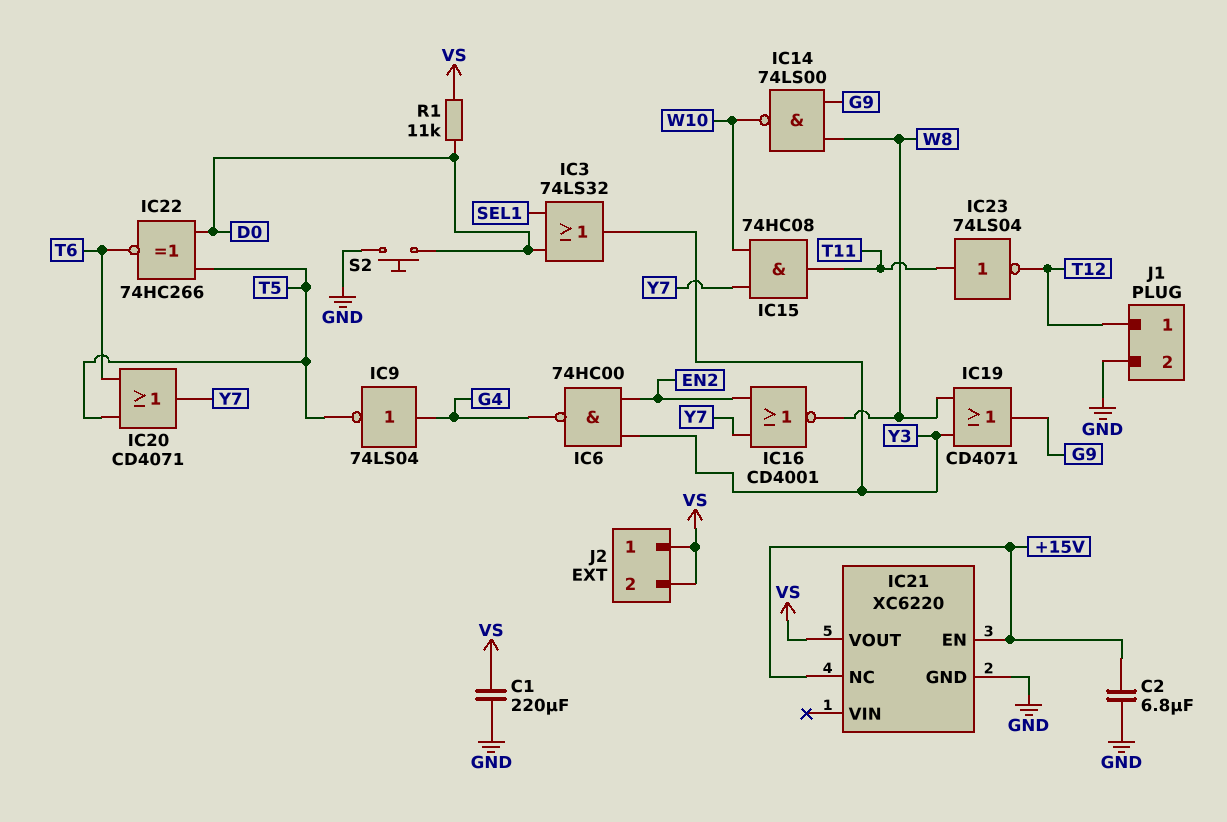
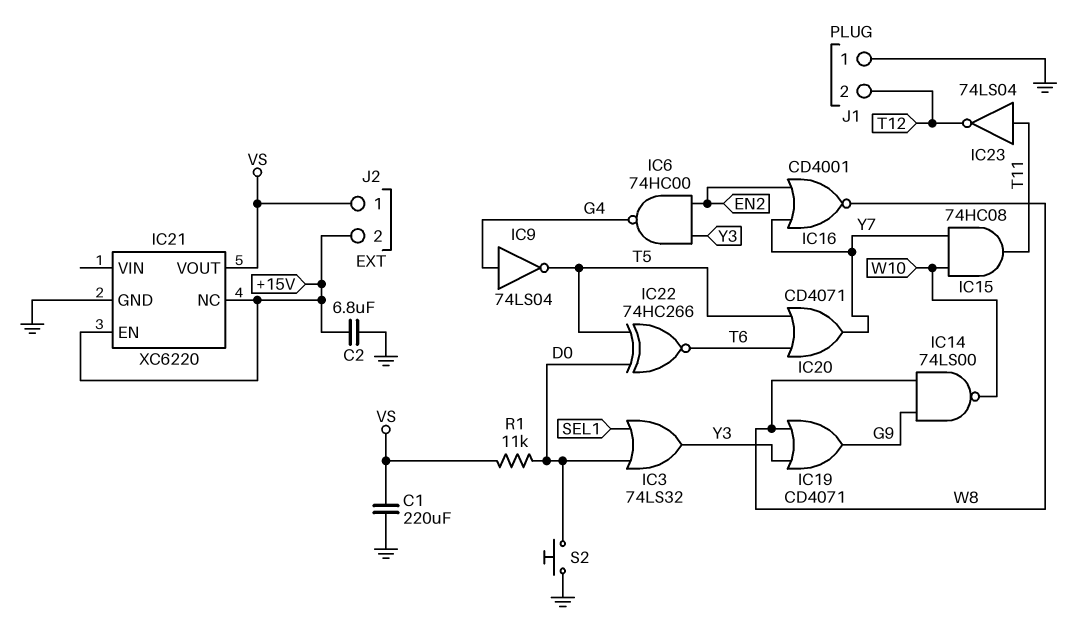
J1 pin 1: T12 -> GND
J1 pin 2: GND -> T12
J2 pin 2: VS -> +15V

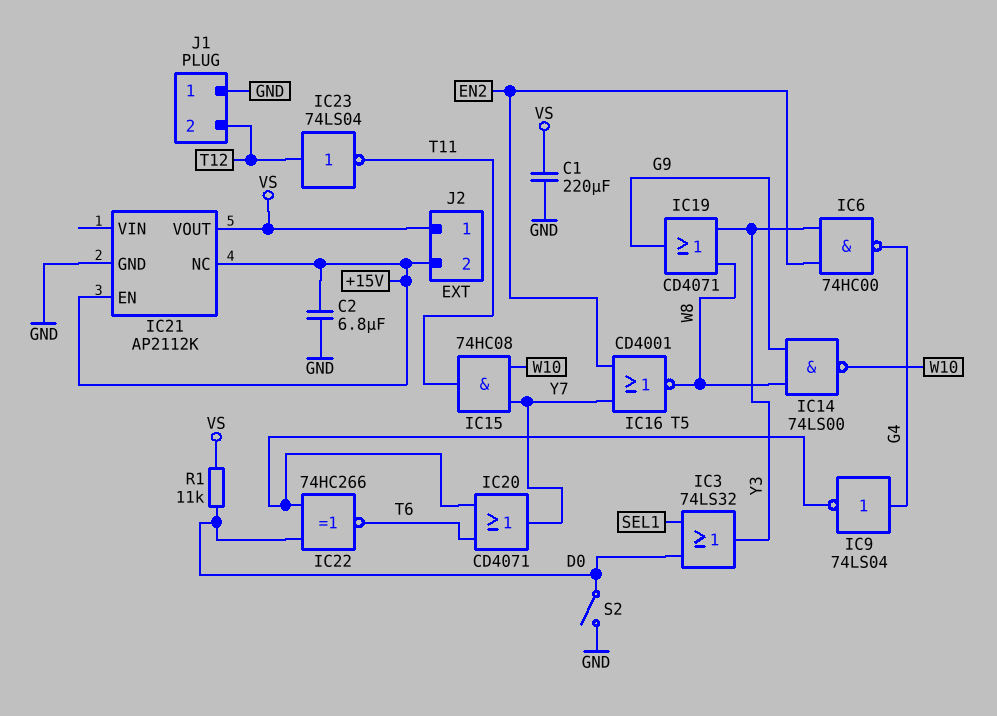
IC21: XC6220 -> AP2112K
IC23: NOT 74LS04 (in T11, out T12) -> NOT 74LS04 (in T12, out T11)
S2: button (D0, GND) -> switch (D0, GND)

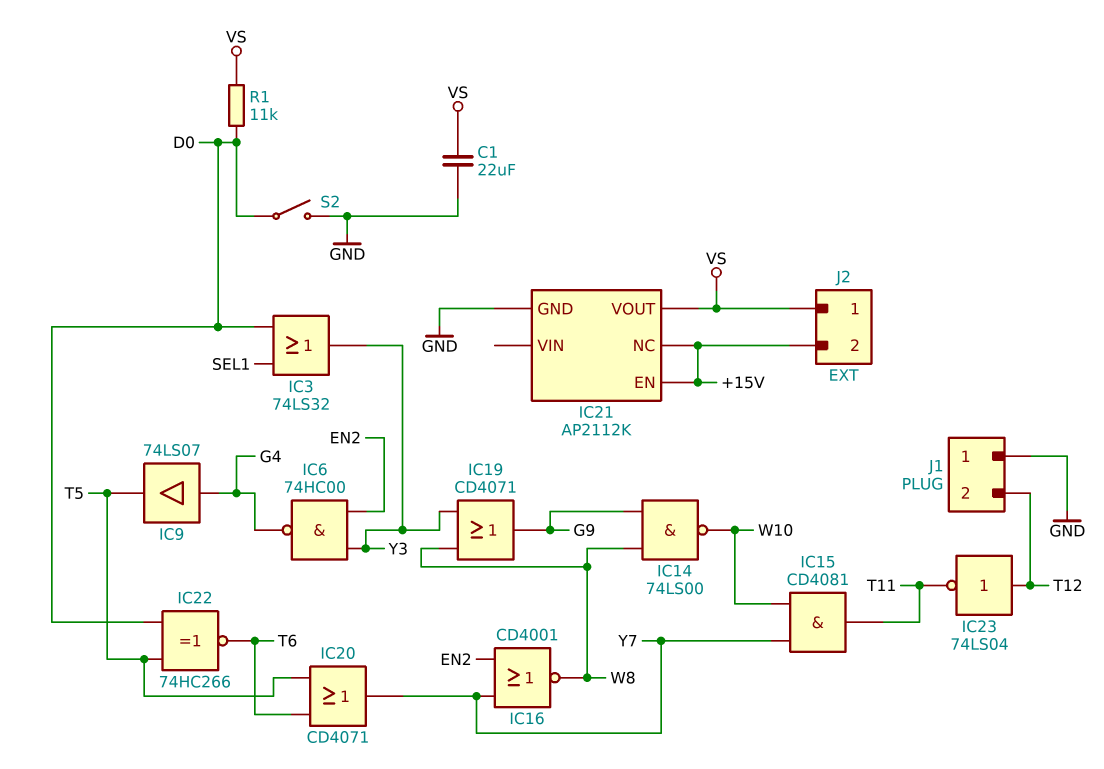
C1: 220uF (GND, VS) -> 22uF (GND, VS)
C2: 6.8uF (+15V, GND) -> none
IC9: NOT 74LS04 (in G4, out T5) -> buffer 74LS07 (in G4, out T5)
IC15: AND 74HC08 (in W10, in Y7, out T11) -> AND CD4081 (in W10, in Y7, out T11)

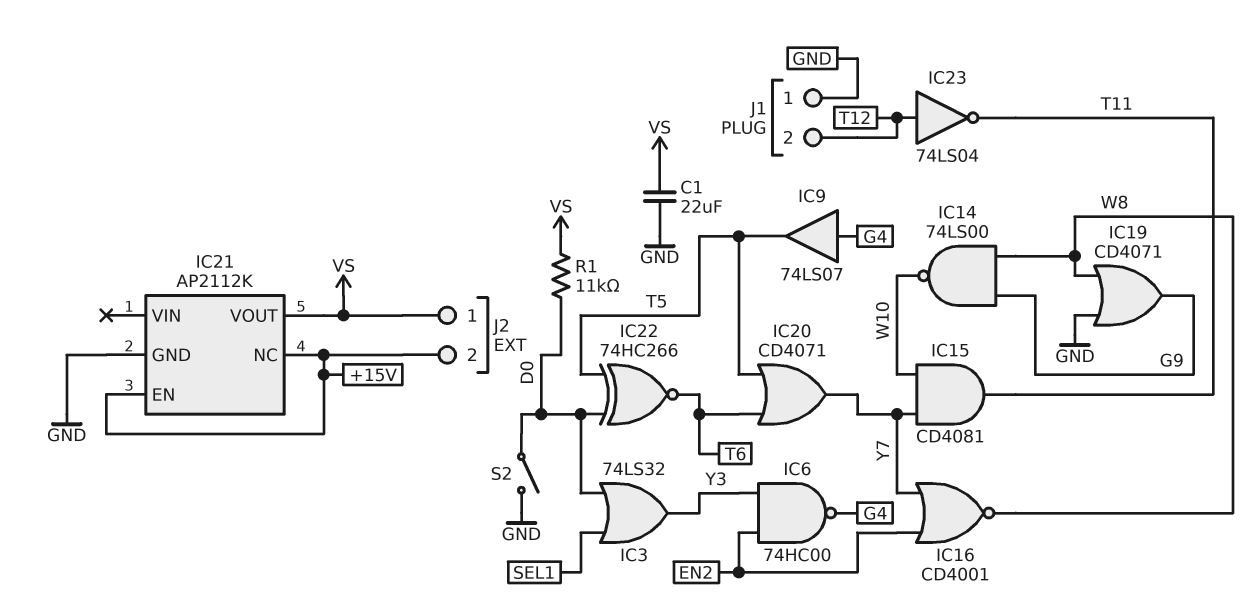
IC19: OR CD4071 (in W8, in Y3, out G9) -> OR CD4071 (in GND, in W8, out G9)

